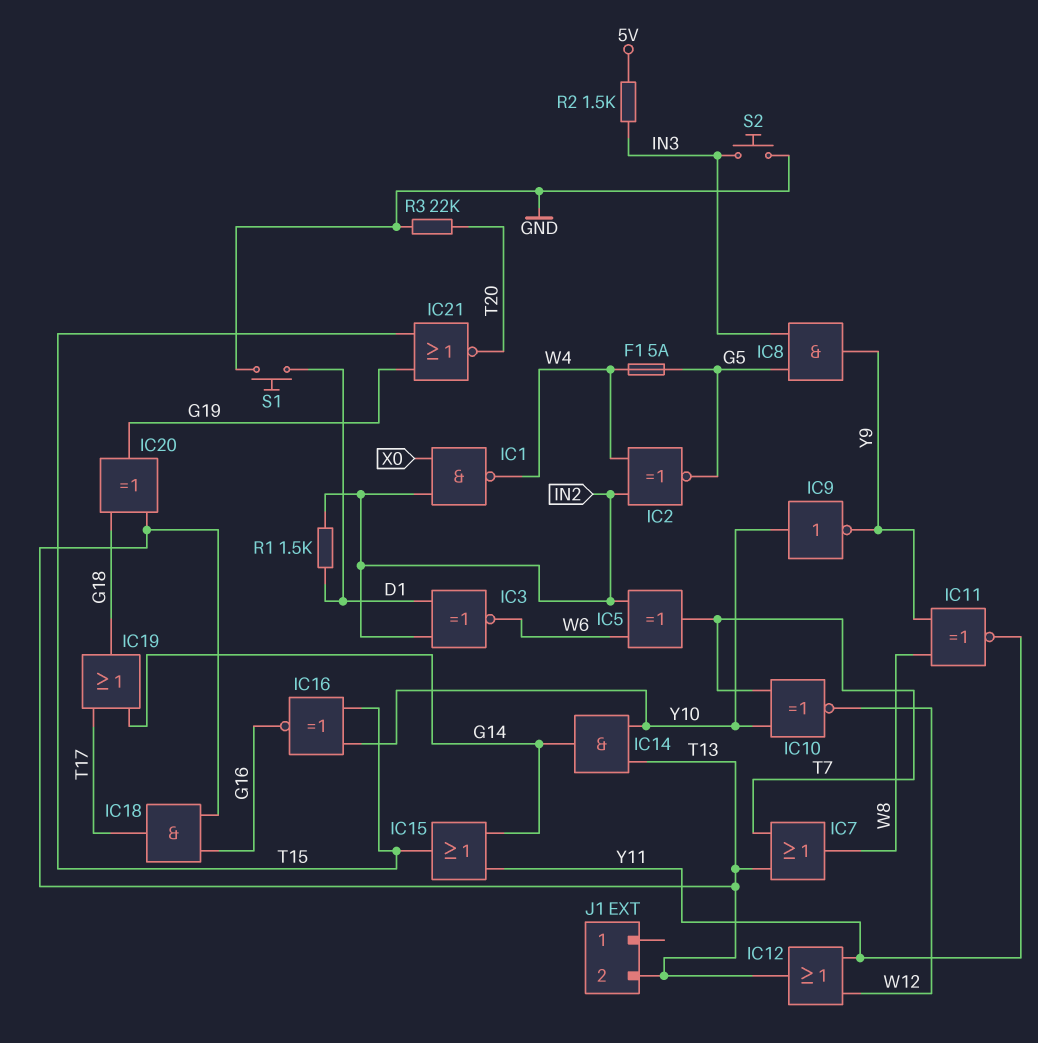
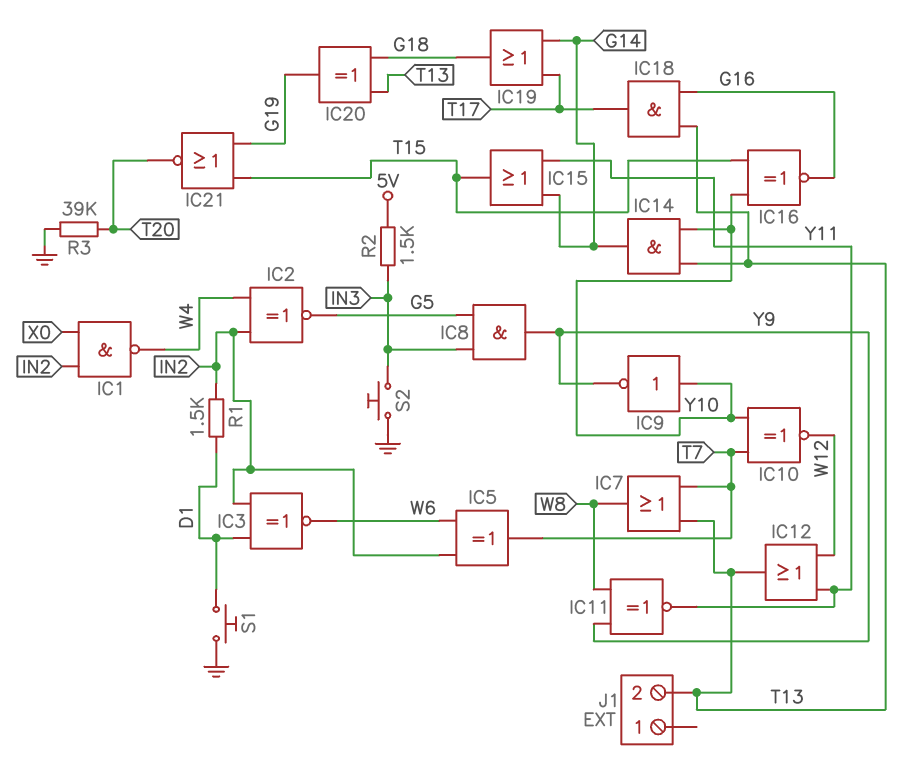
F1: 5A (G5, W4) -> none
R3: 22k (GND, T20) -> 39k (GND, T20)

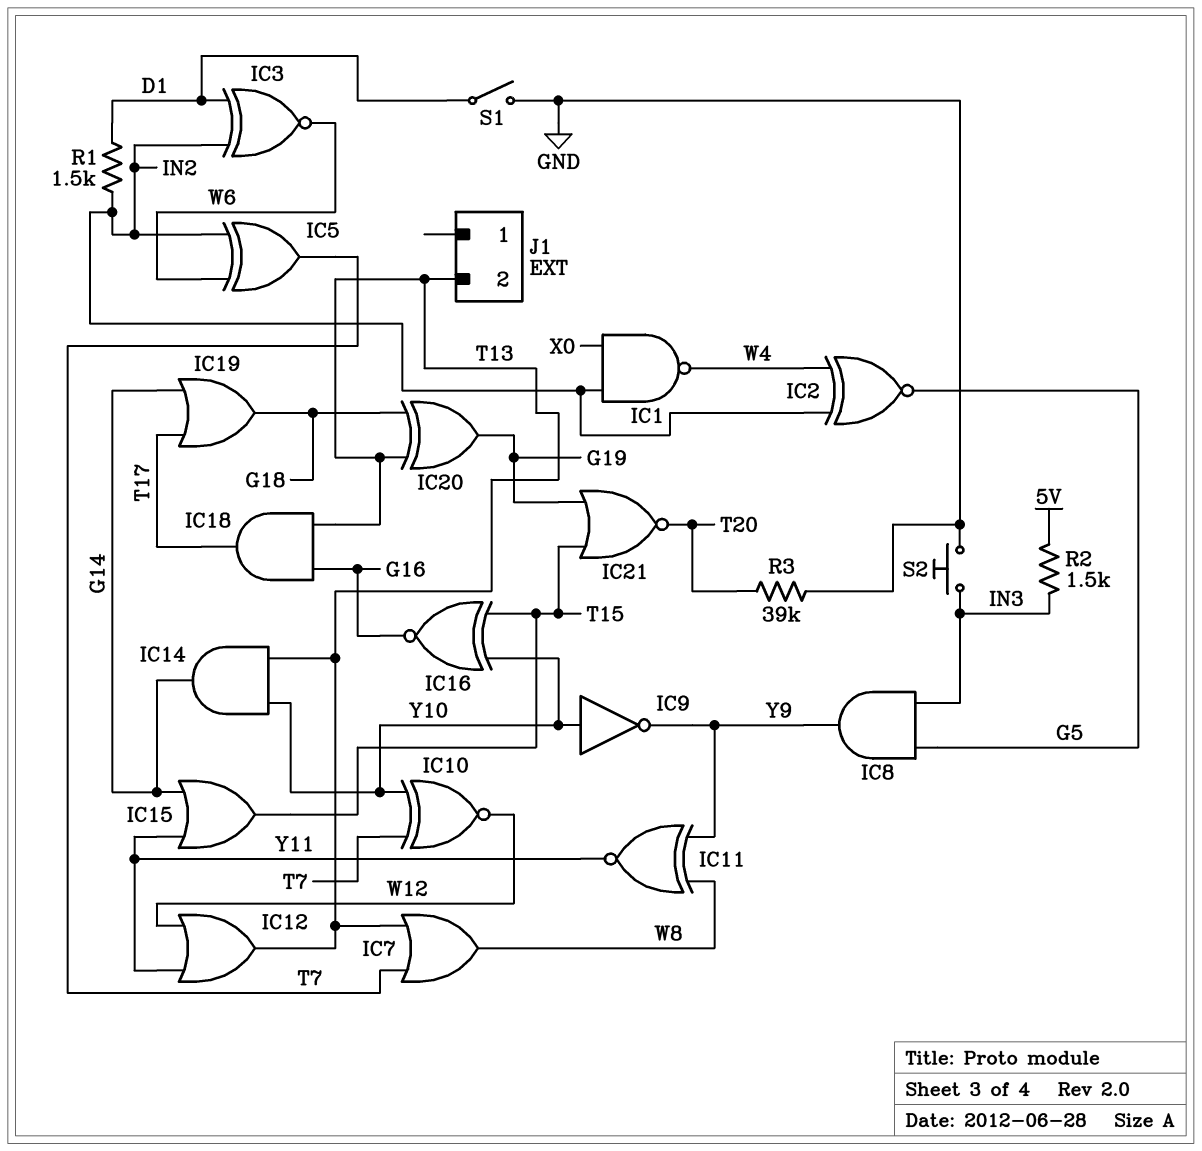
S1: button (D1, GND) -> switch (D1, GND)

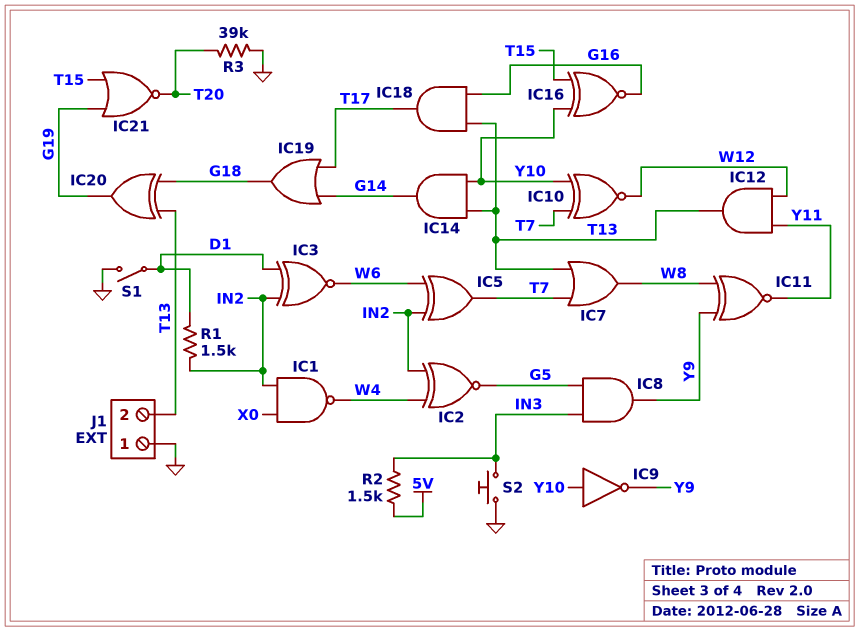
IC12: OR (in W12, in Y11, out T13) -> AND (in W12, in Y11, out T13)
IC15: OR (in G14, in Y11, out T15) -> none
J1 pin 1: none -> GND

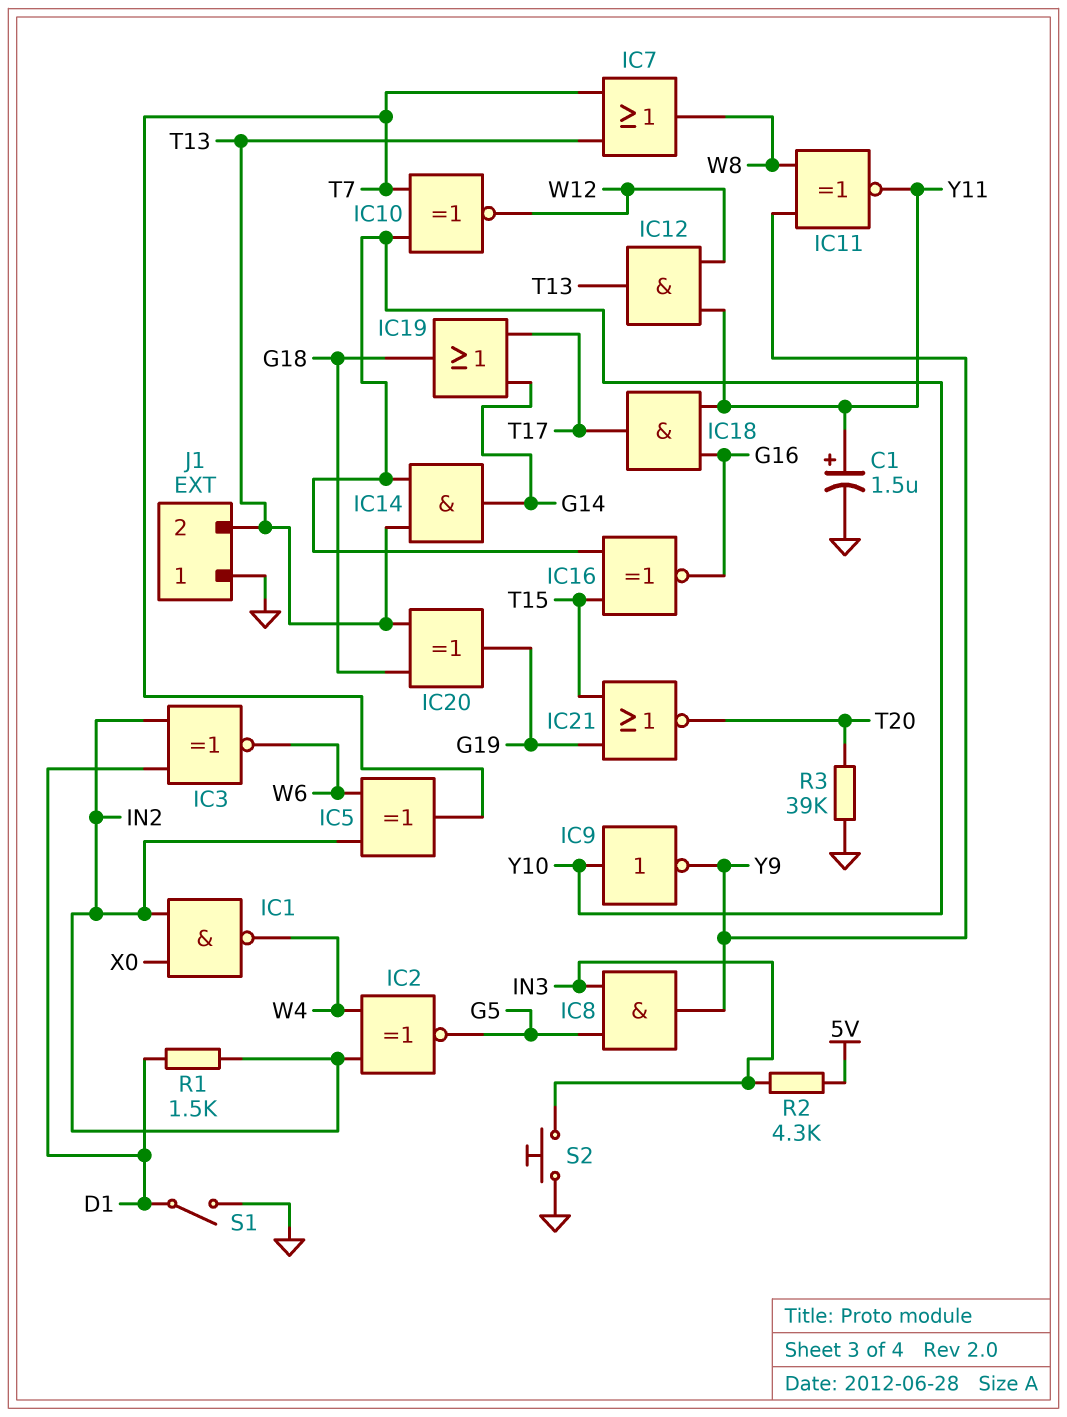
C1: none -> 1.5uF (plus Y11, minus GND)
IC18: AND (in G16, in T13, out T17) -> AND (in G16, in Y11, out T17)
R2: 1.5k (5V, IN3) -> 4.3k (5V, IN3)

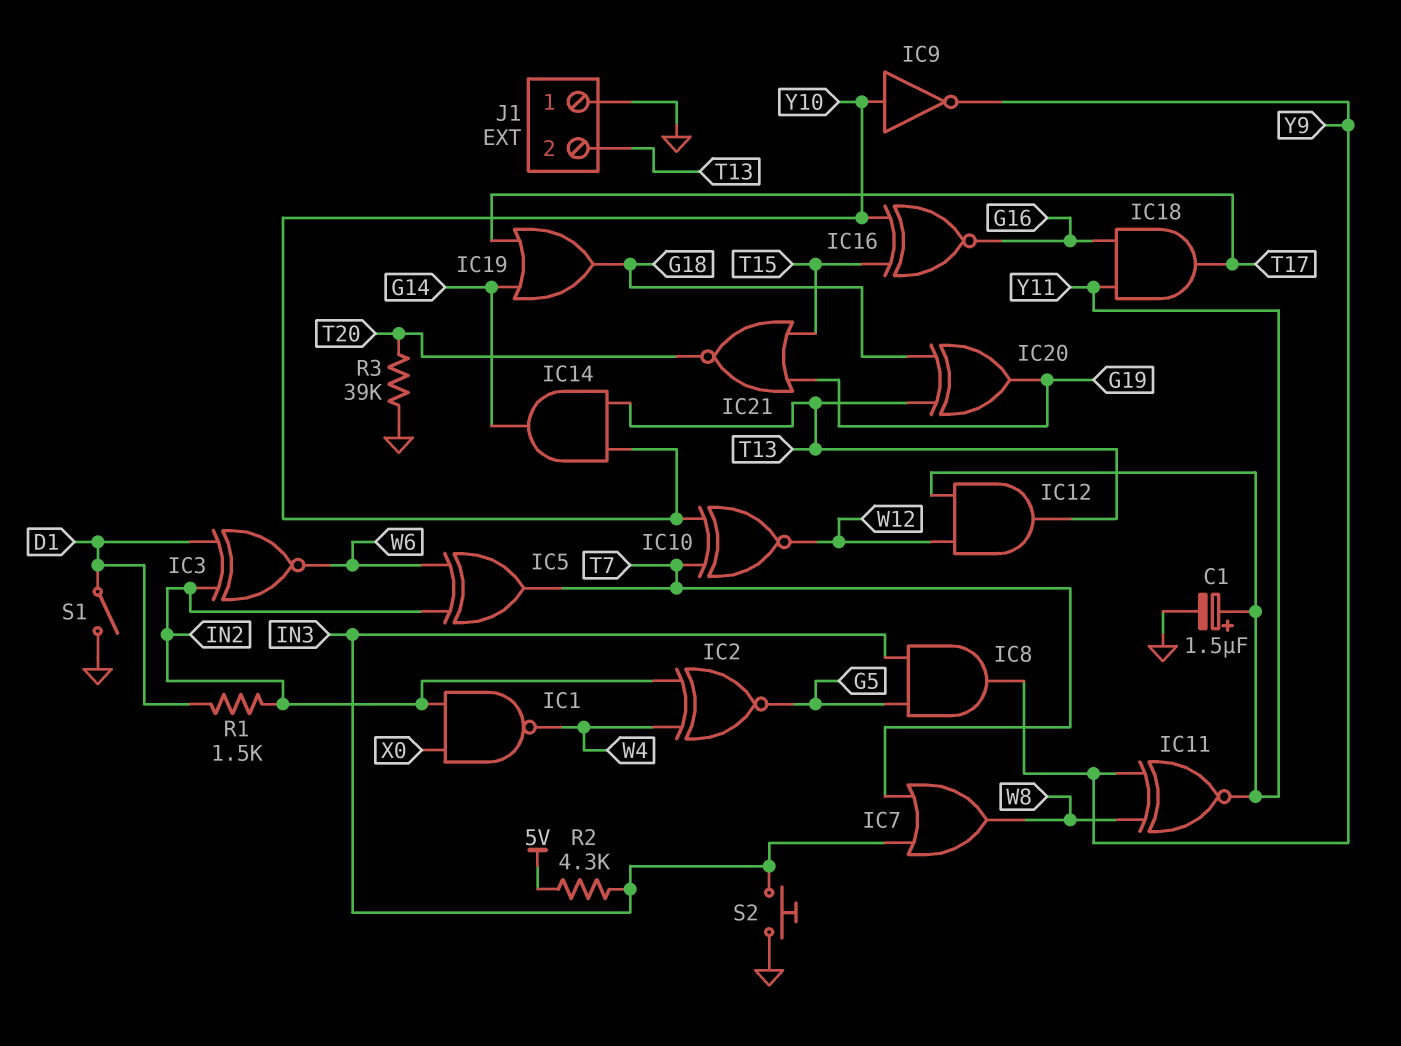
IC7: OR (in T7, in T13, out W8) -> OR (in IN3, in T7, out W8)

